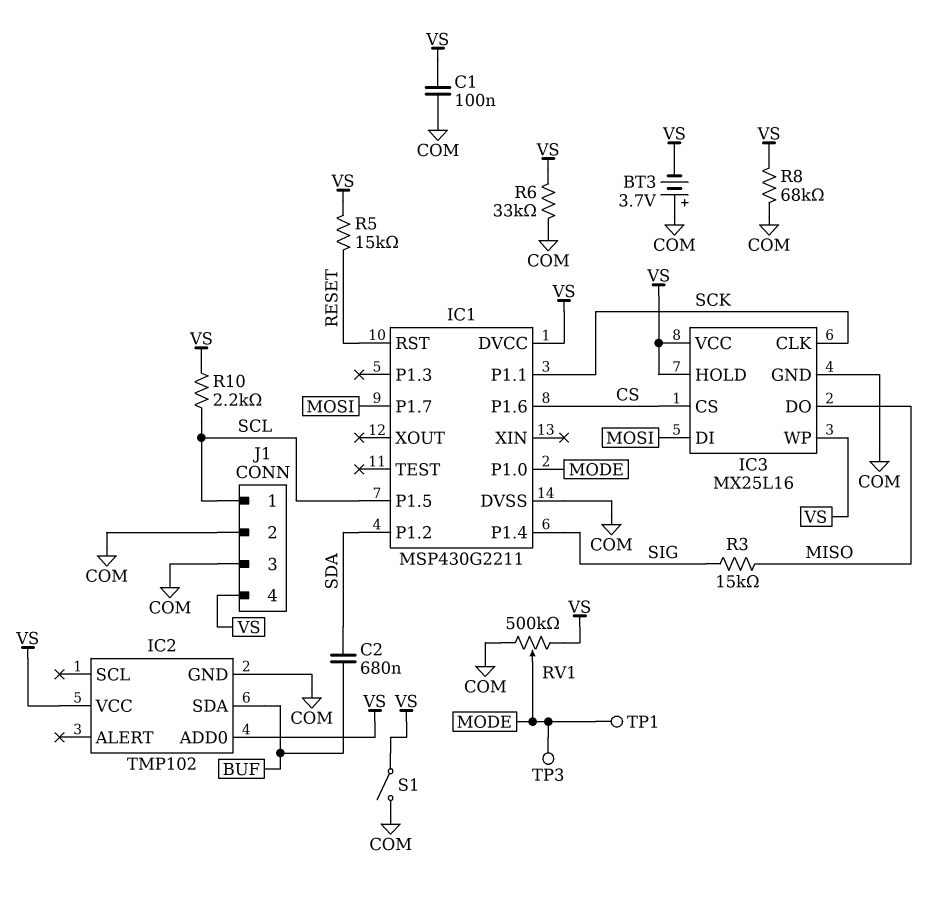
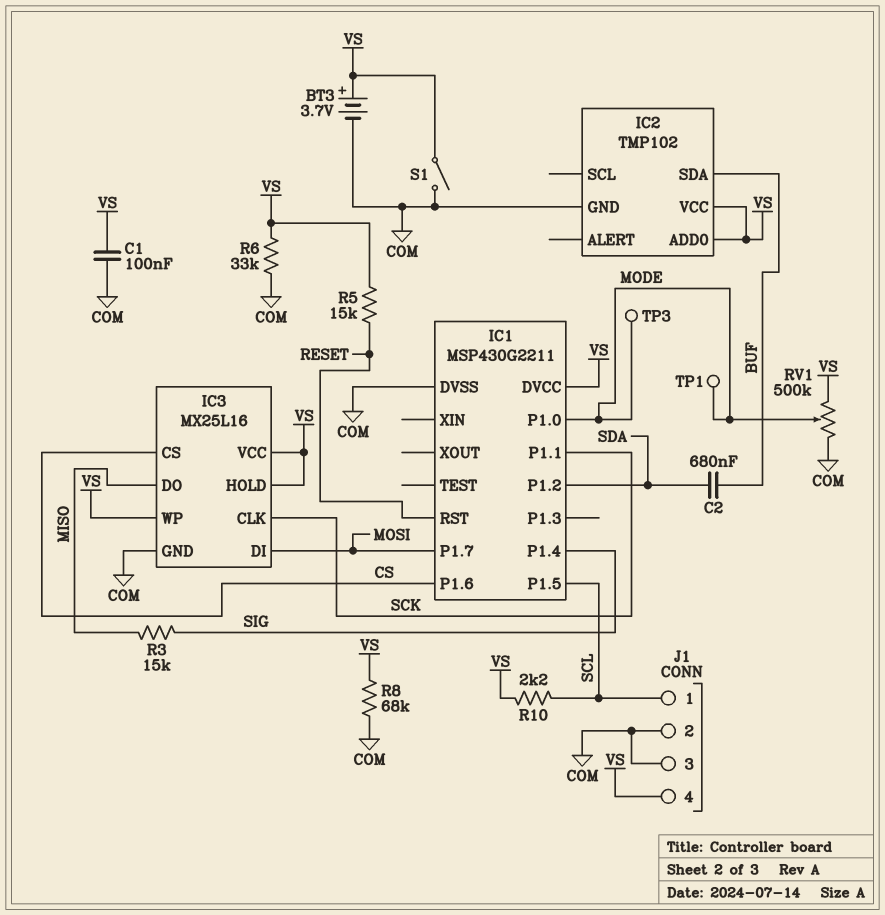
BT3: 3.7V (plus COM, minus VS) -> 3.7V (plus VS, minus COM)

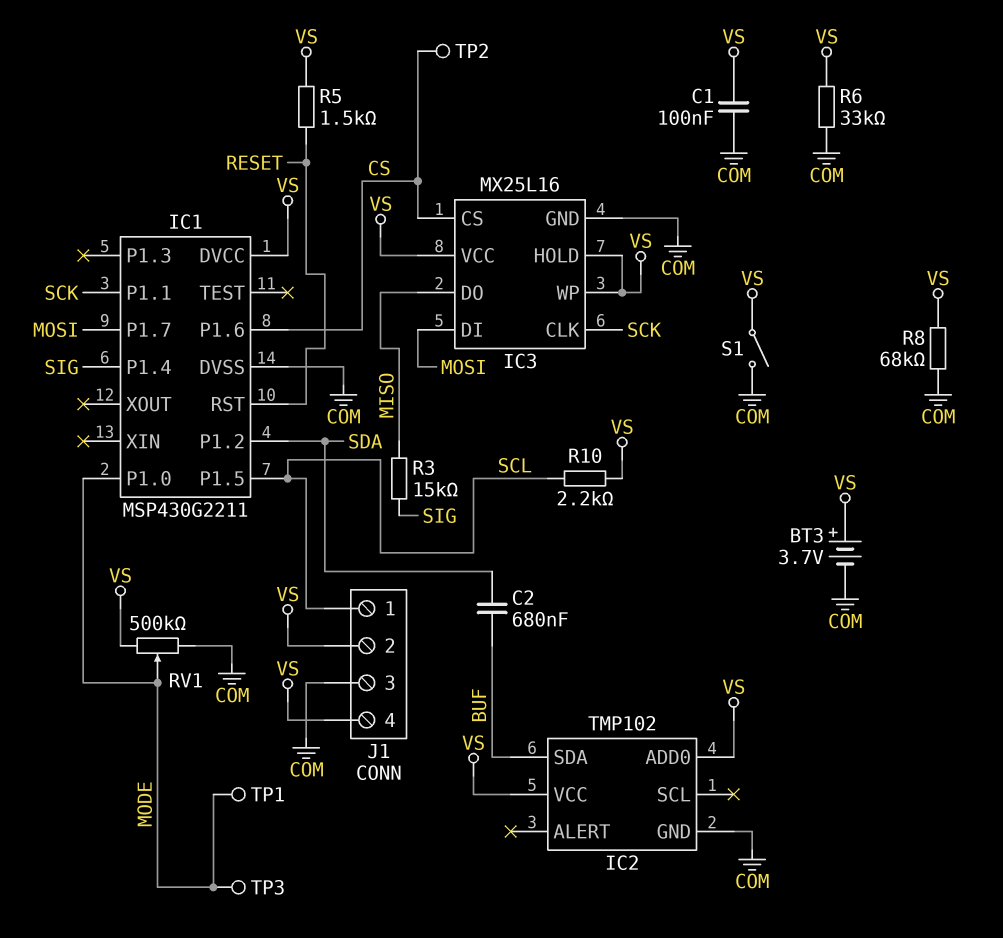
J1 pin 2: COM -> VS
R5: 15k (RESET, VS) -> 1.5k (RESET, VS)
TP2: none -> test point (CS)

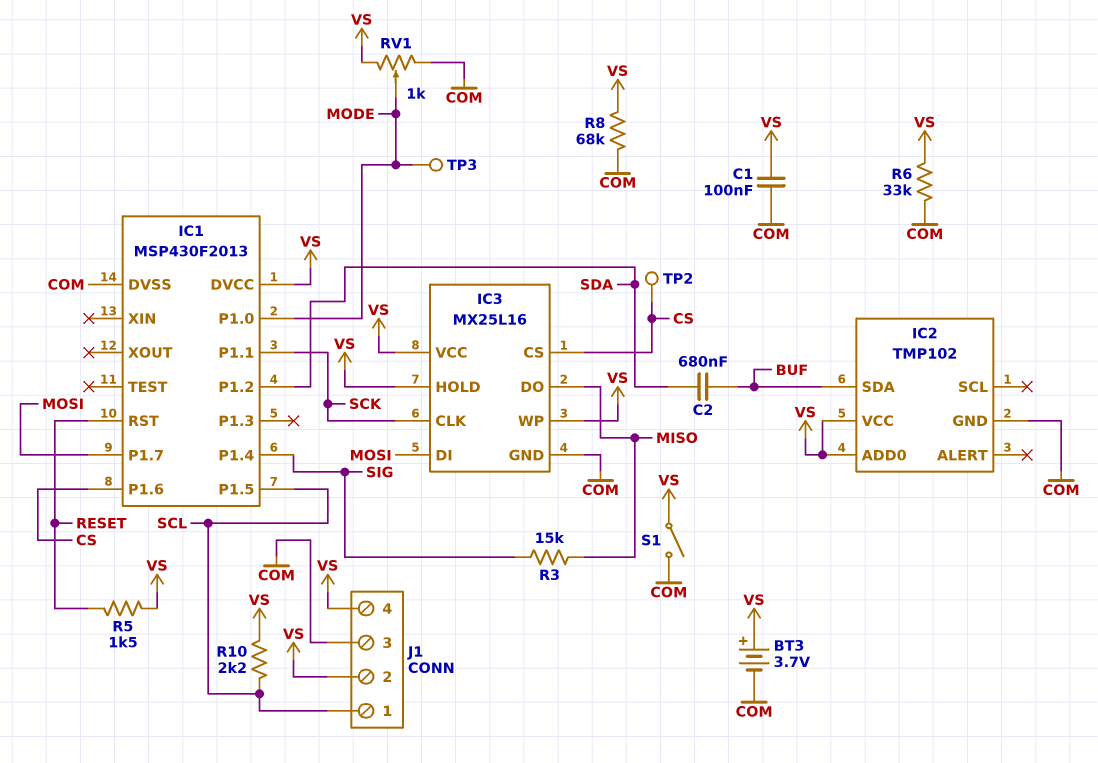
IC1: MSP430G2211 -> MSP430F2013
RV1: 500k (COM, VS, wiper MODE) -> 1k (COM, VS, wiper MODE)
TP1: test point (MODE) -> none

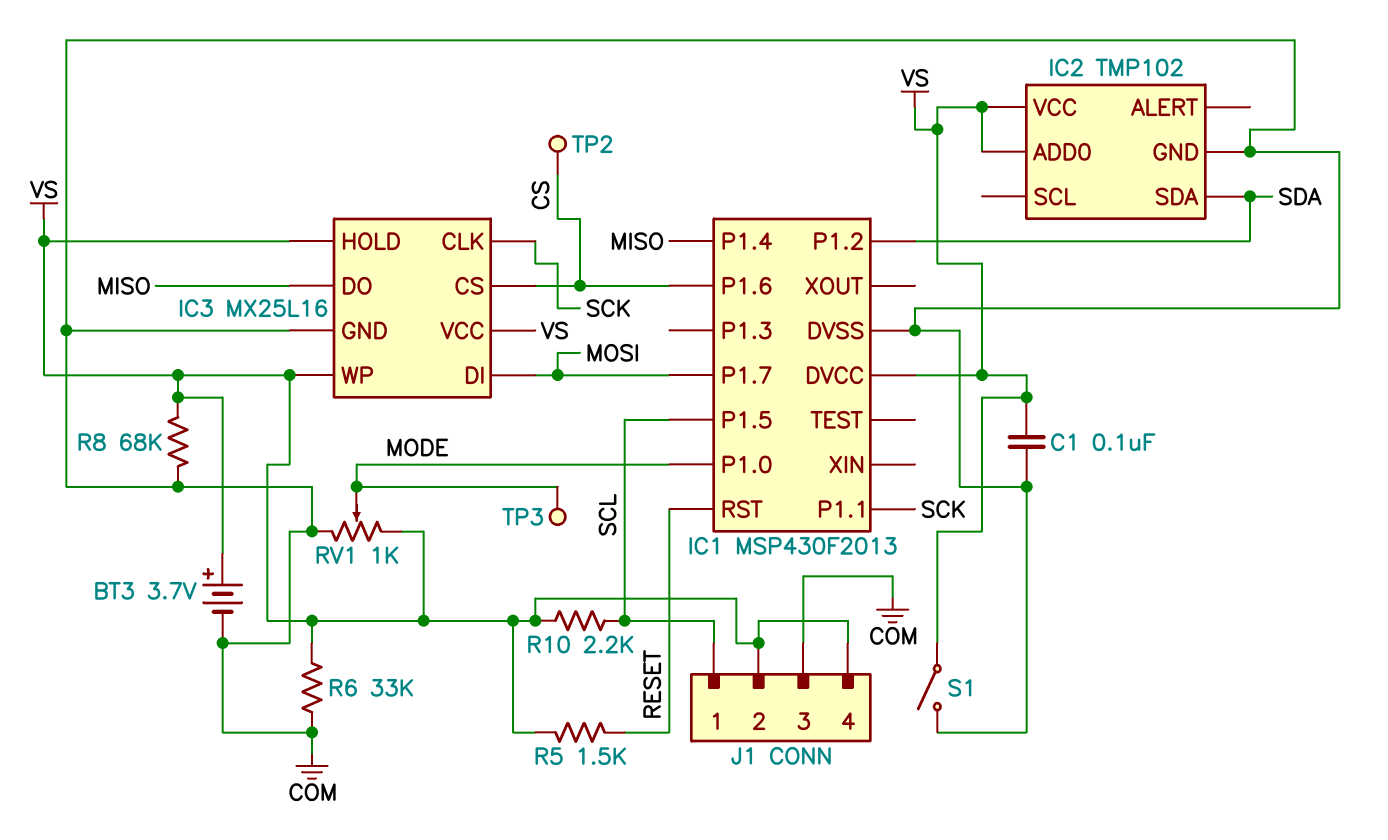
C2: 680nF (BUF, SDA) -> none
IC1 pin P1.4: SIG -> MISO
IC2 pin SDA: BUF -> SDA
R3: 15k (MISO, SIG) -> none

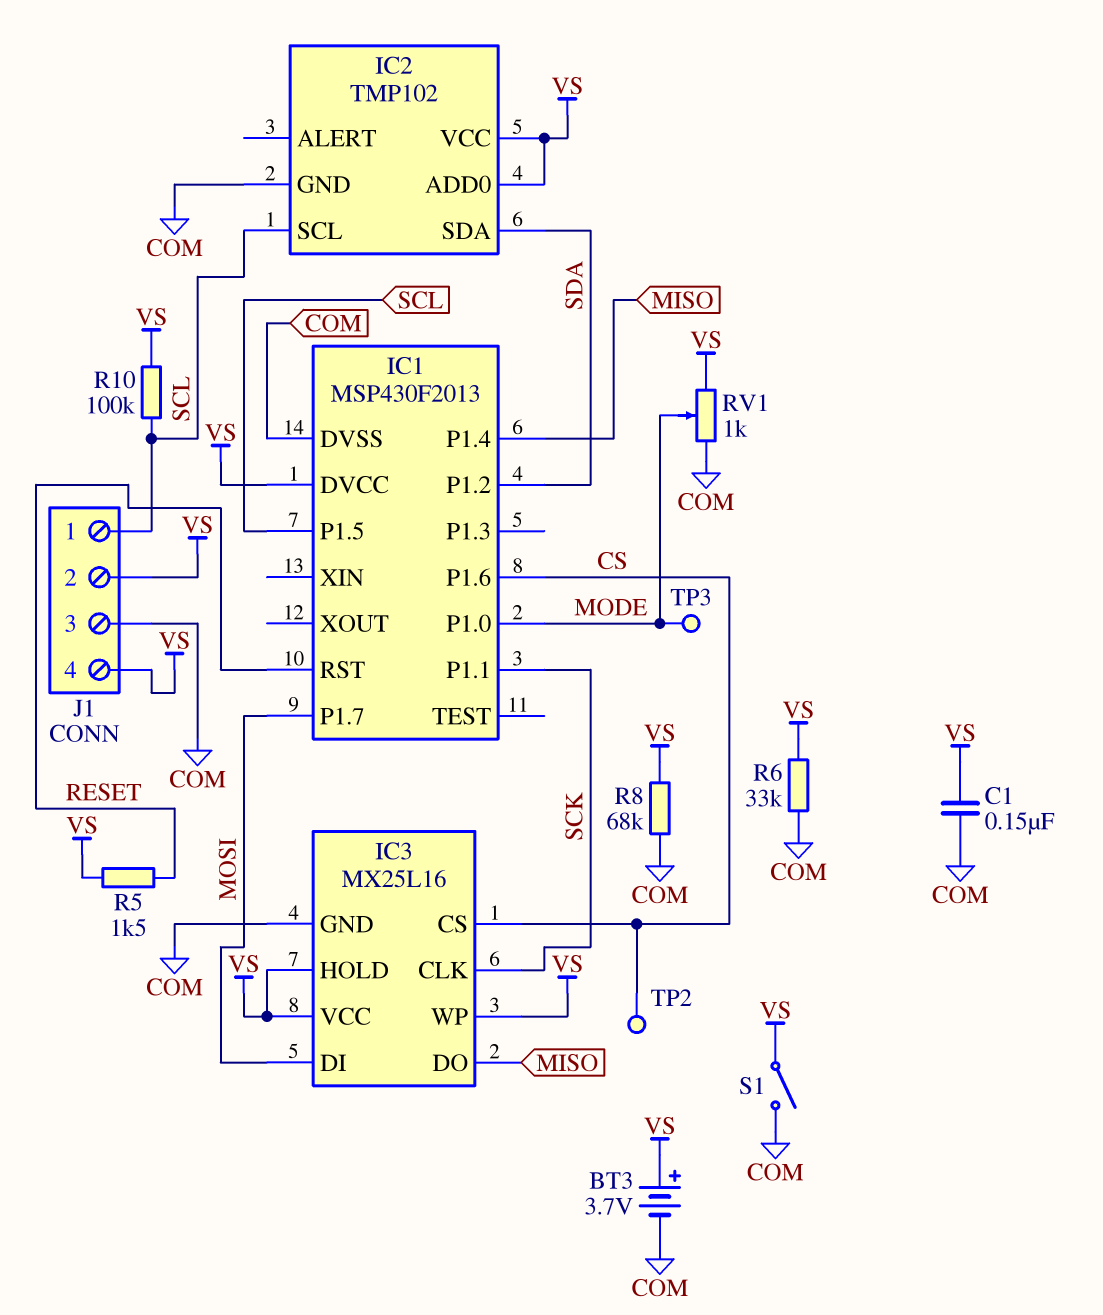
C1: 100nF (COM, VS) -> 150nF (COM, VS)
IC2 pin SCL: none -> SCL
R10: 2.2k (SCL, VS) -> 100k (SCL, VS)

